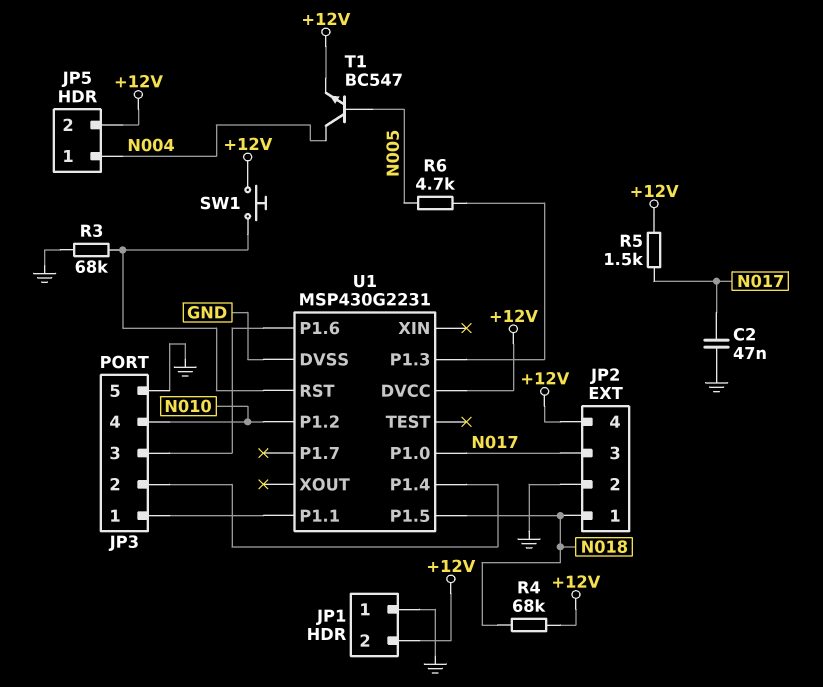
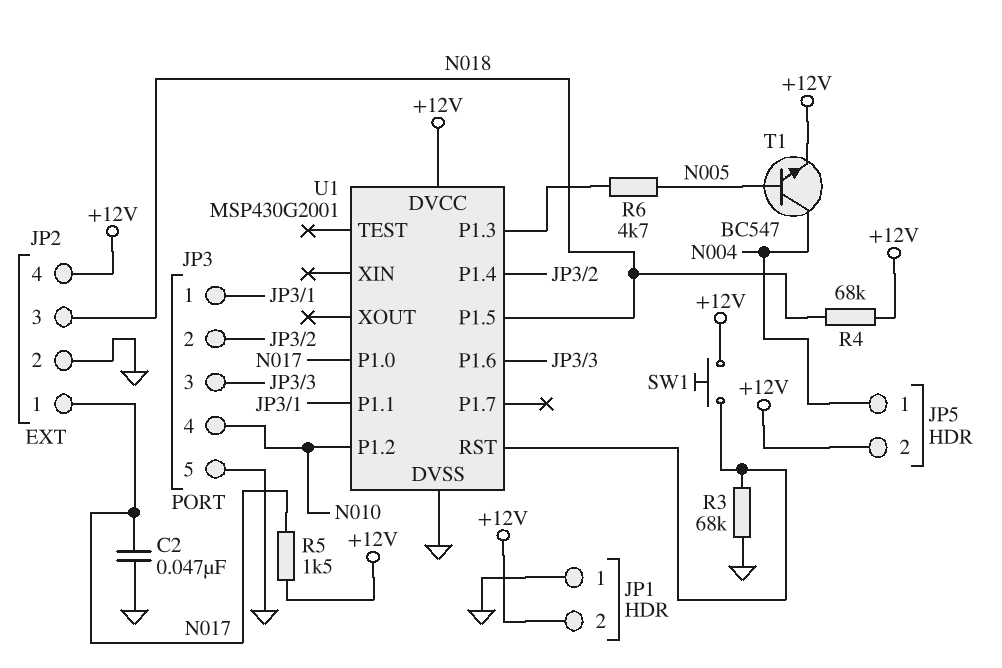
JP2 pin 1: N018 -> N017
JP2 pin 3: N017 -> N018
U1: MSP430G2231 -> MSP430G2001

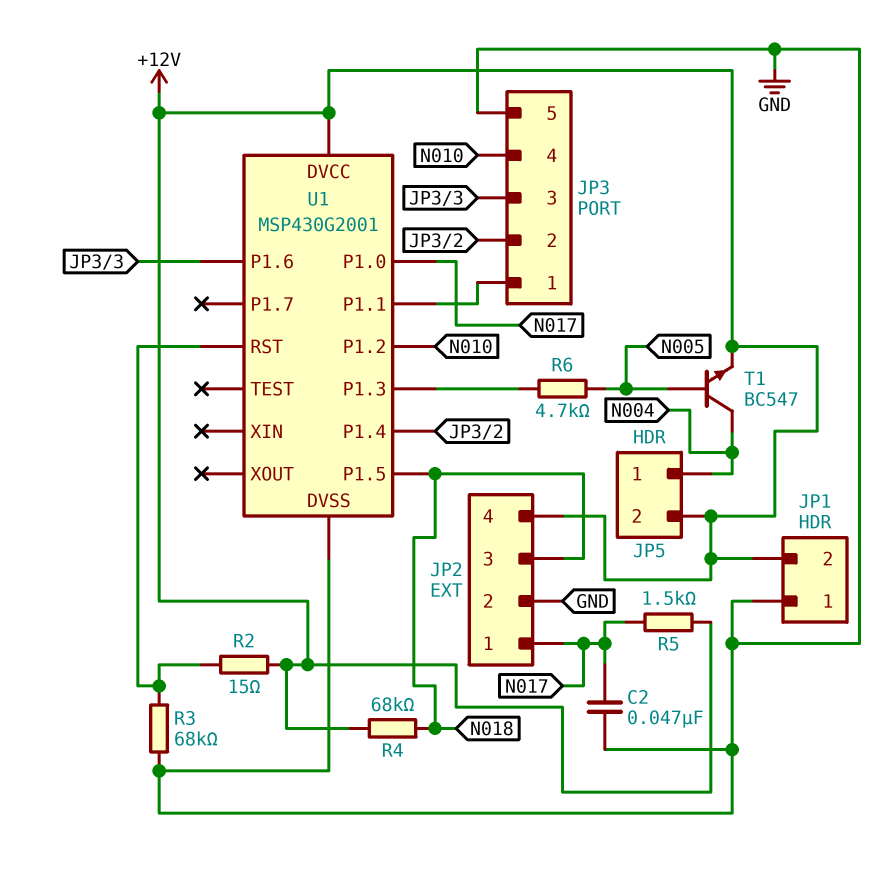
R2: none -> 15 (+12V, U1/RST)
SW1: button (+12V, U1/RST) -> none

